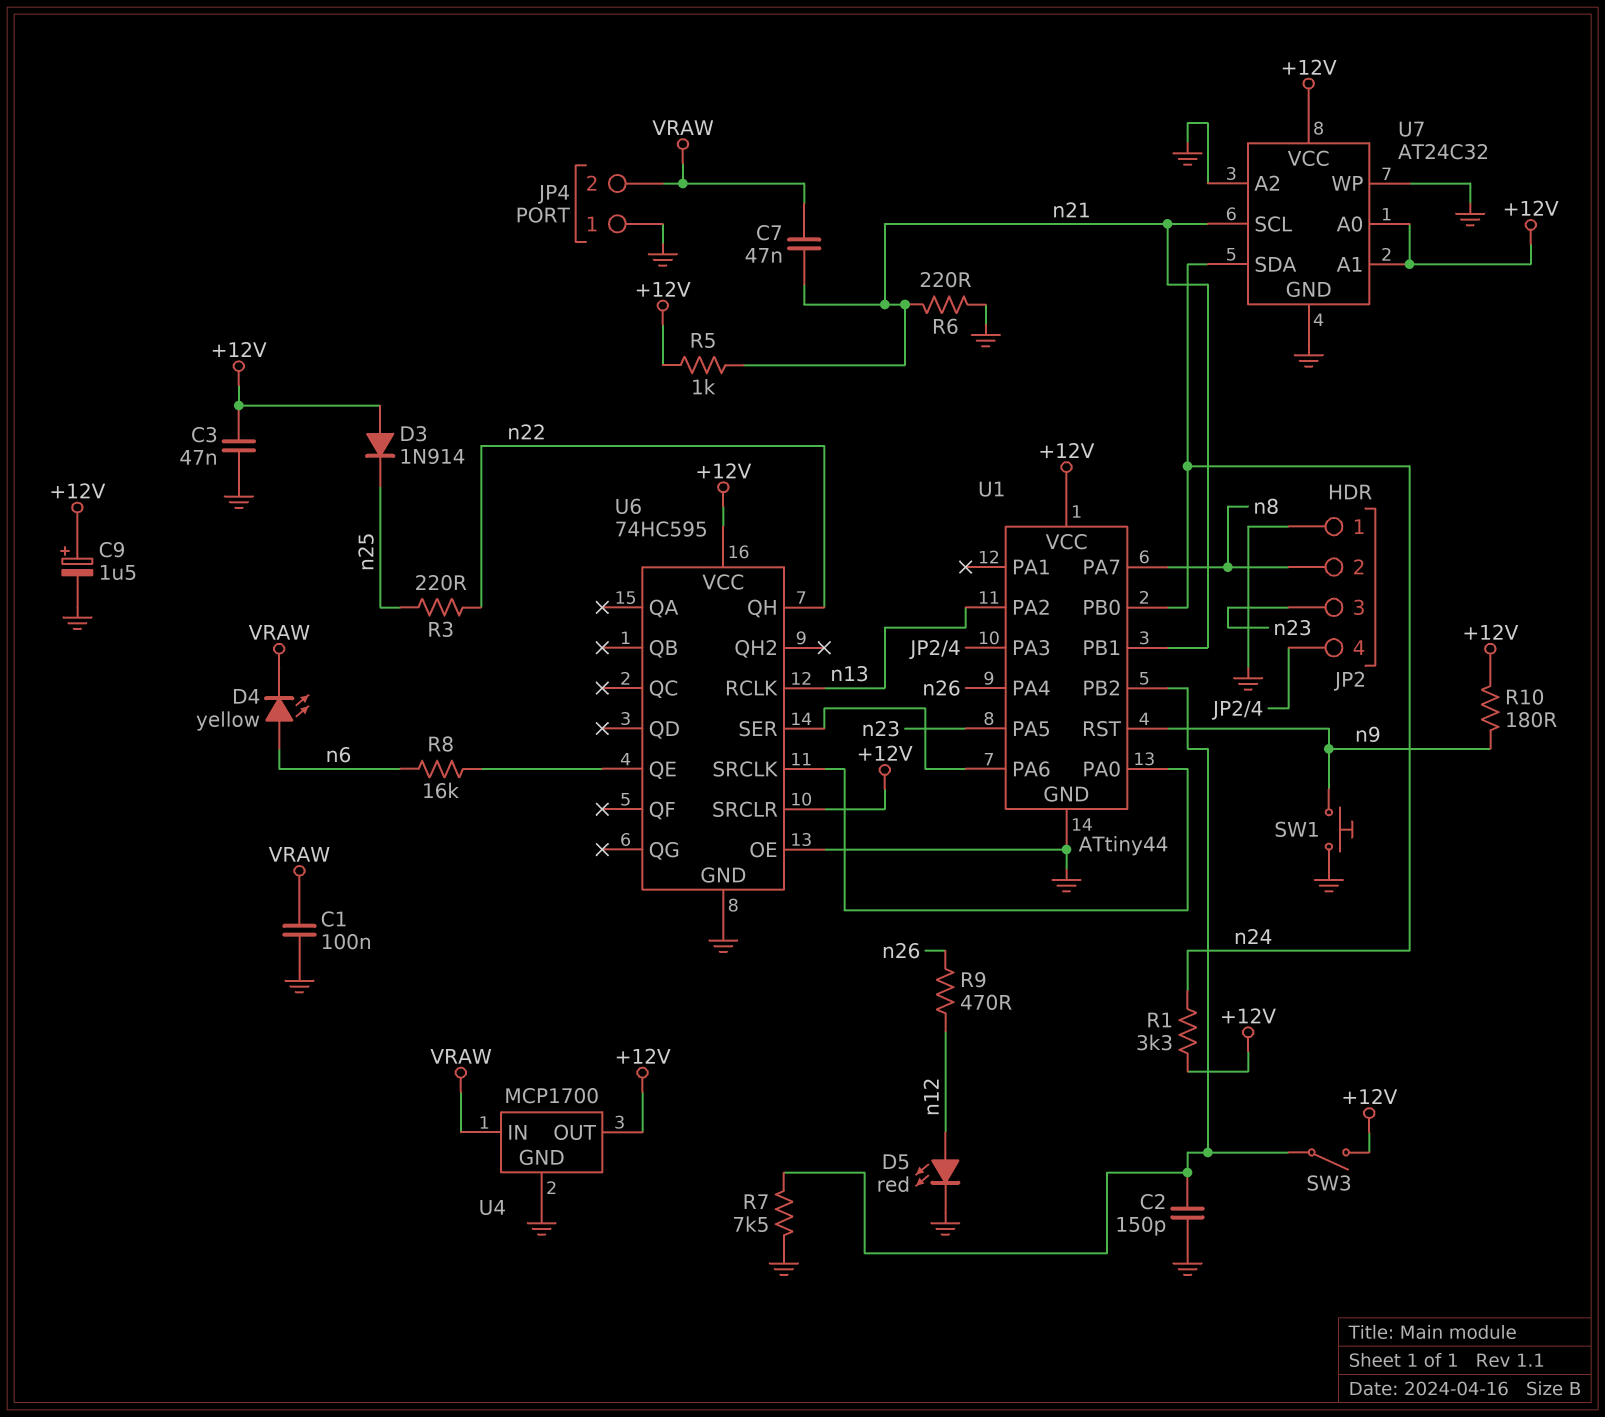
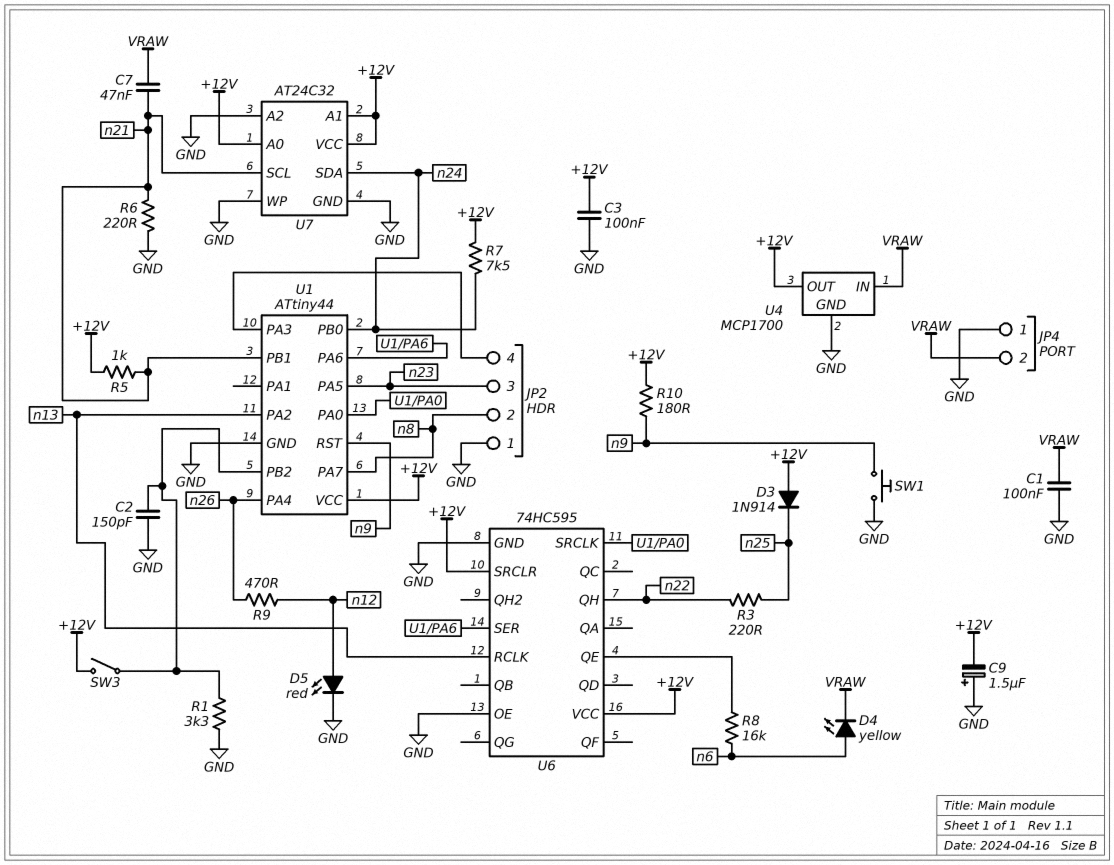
C3: 47nF (+12V, GND) -> 100nF (+12V, GND)
C9: 1.5uF (plus +12V, minus GND) -> 1.5uF (plus GND, minus +12V)
R1: 3.3k (+12V, n24) -> 3.3k (GND, U1/PB2)
R7: 7.5k (GND, U1/PB2) -> 7.5k (+12V, n24)

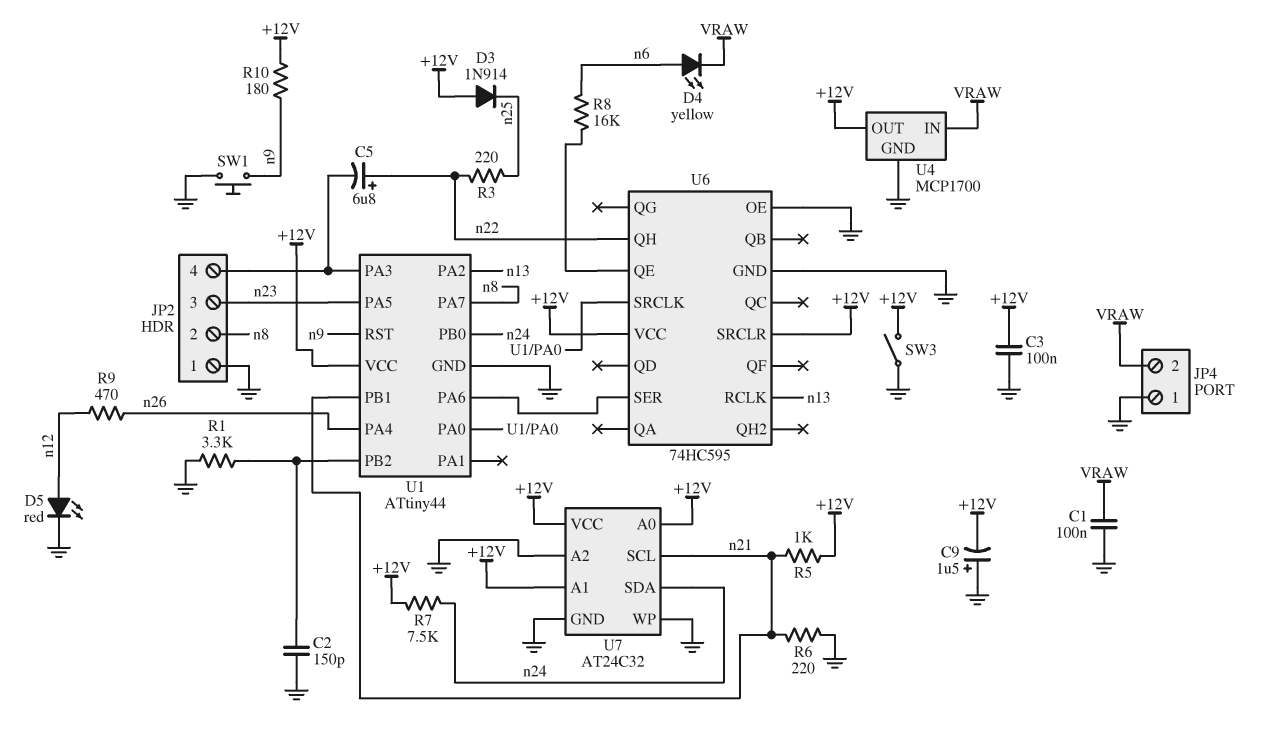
C5: none -> 6.8uF (plus n22, minus JP2/4)
C7: 47nF (VRAW, n21) -> none
SW3: switch (+12V, U1/PB2) -> switch (+12V, GND)

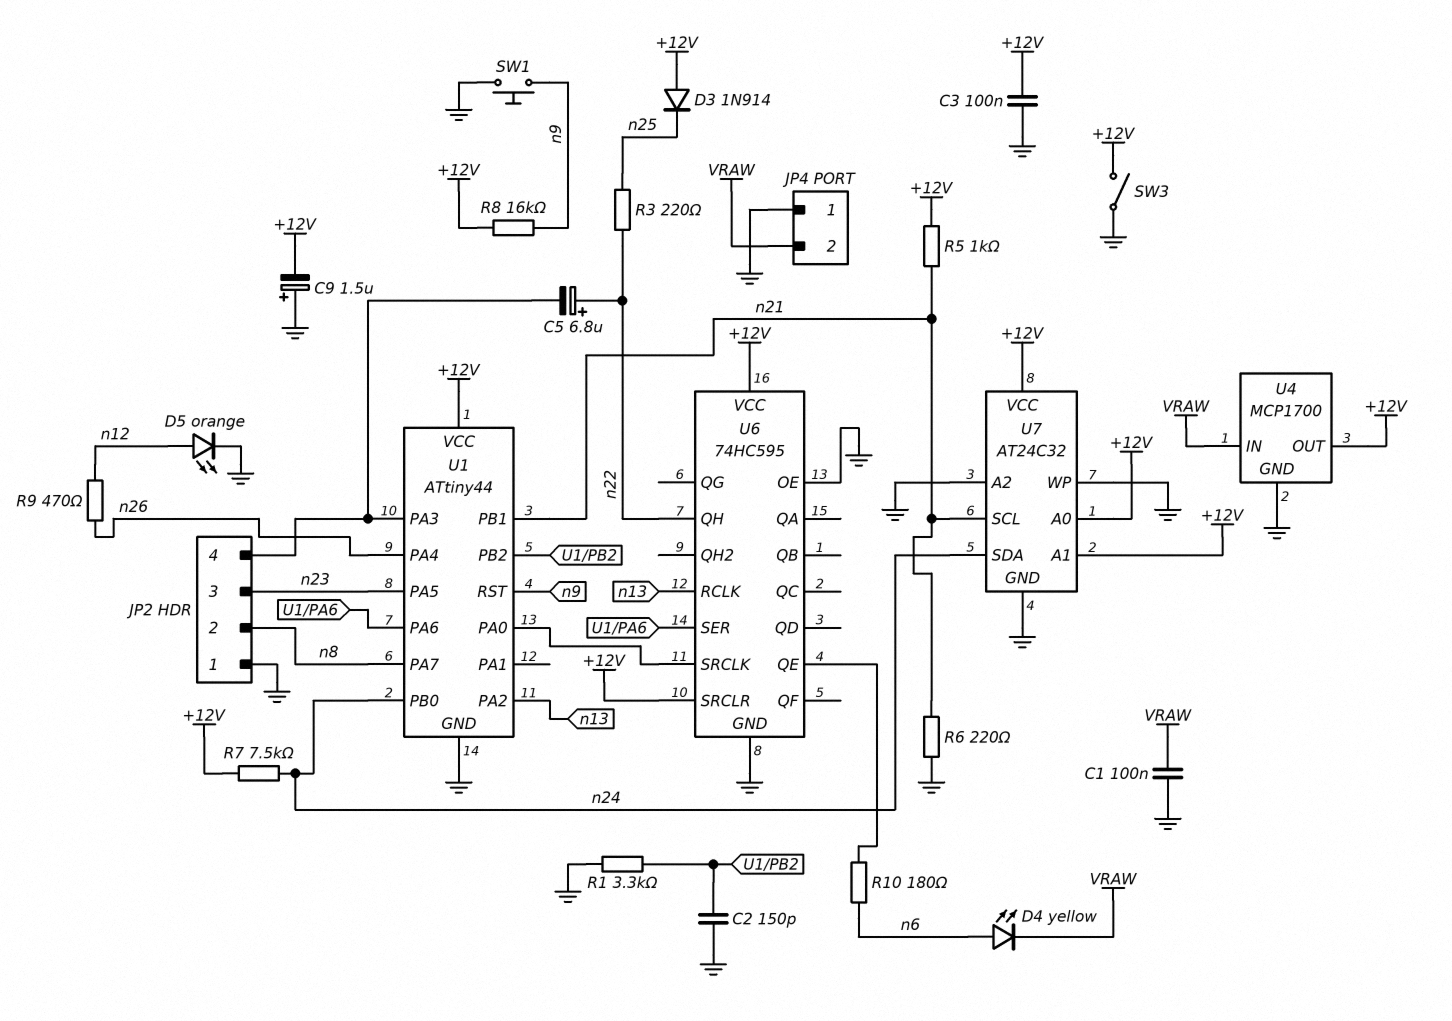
D5: LED red (A n12, K GND) -> LED orange (A n12, K GND)
R8: 16k (U6/QE, n6) -> 16k (+12V, n9)
R10: 180 (+12V, n9) -> 180 (U6/QE, n6)

